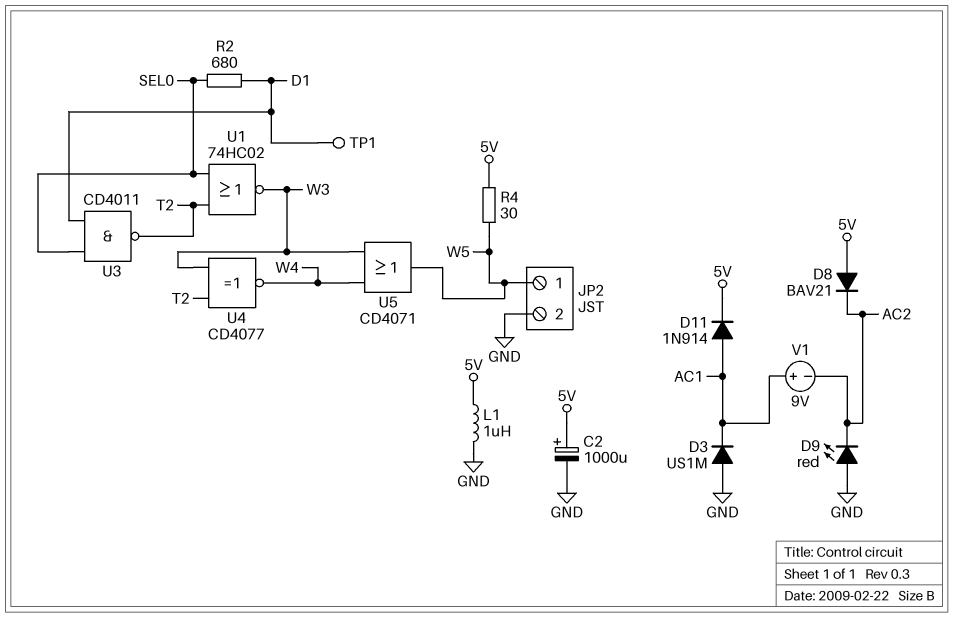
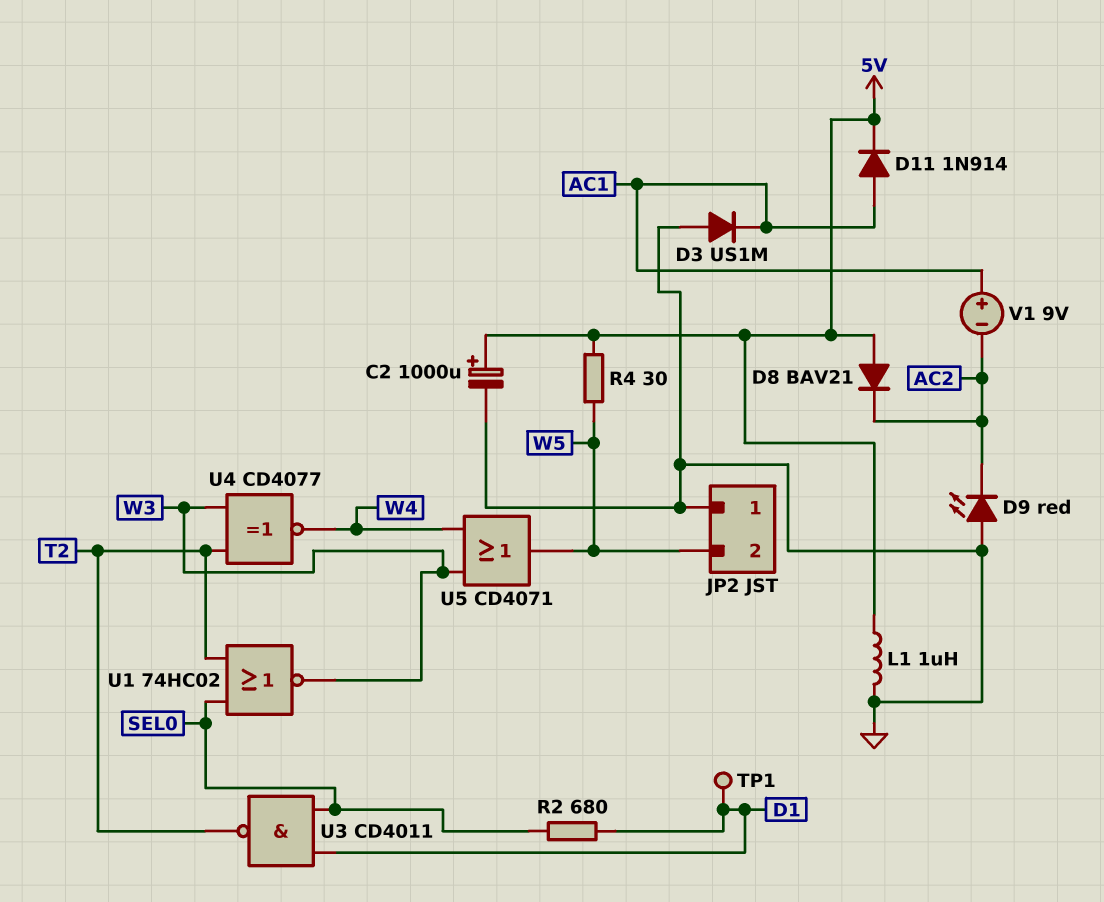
JP2 pin 1: W5 -> GND
JP2 pin 2: GND -> W5

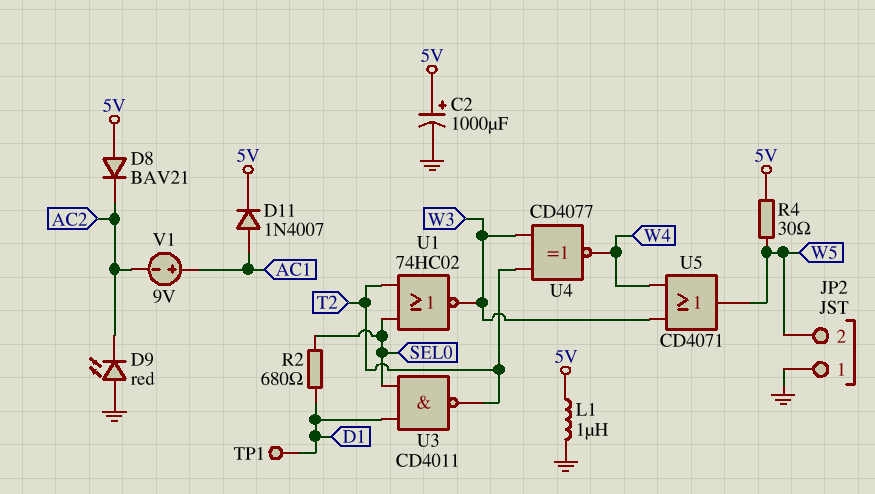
D3: diode US1M (A GND, K AC1) -> none
D11: diode 1N914 (A AC1, K 5V) -> diode 1N4007 (A AC1, K 5V)

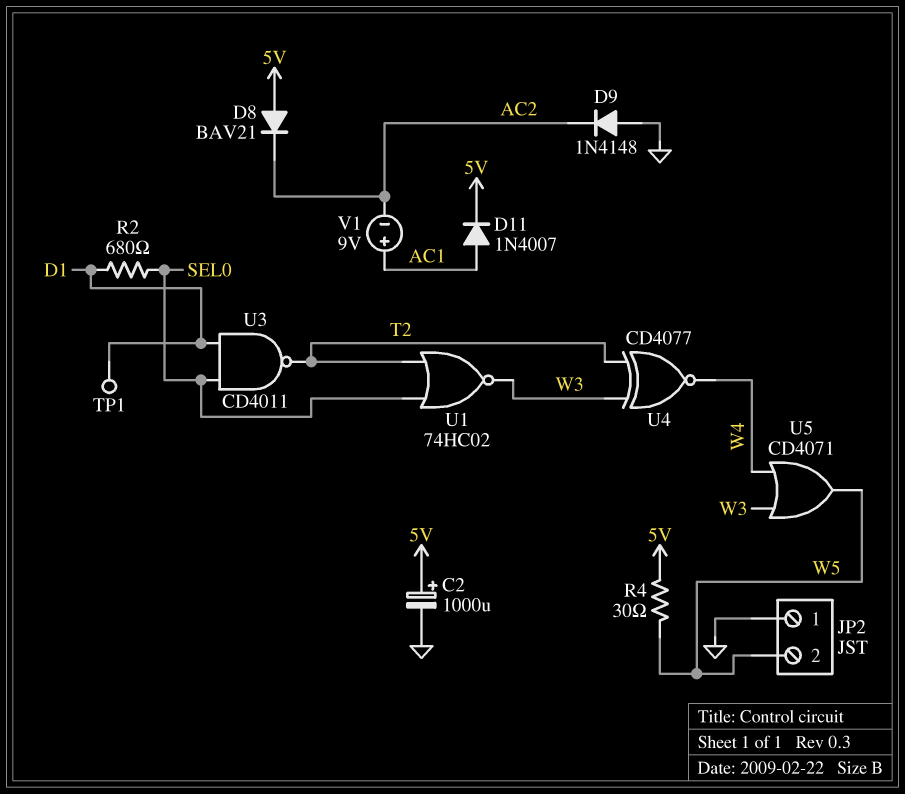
D9: LED red (A GND, K AC2) -> diode 1N4148 (A GND, K AC2)
L1: 1uH (5V, GND) -> none

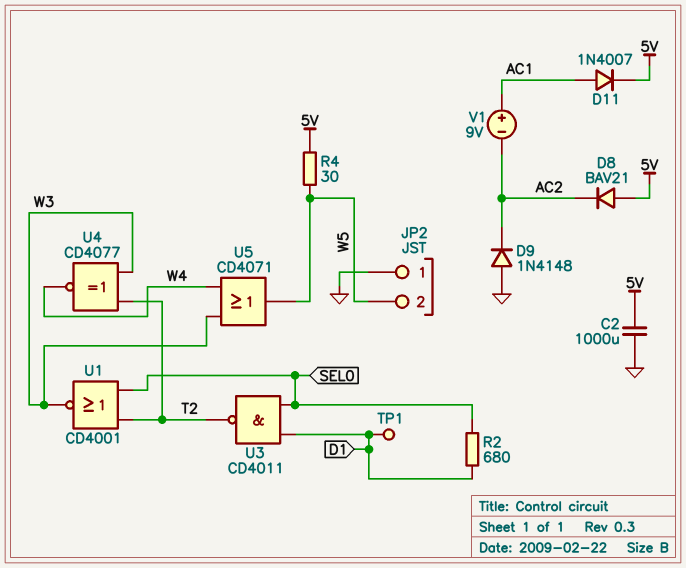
C2: 1000uF (plus 5V, minus GND) -> 1000uF (5V, GND)
U1: NOR 74HC02 (in SEL0, in T2, out W3) -> NOR CD4001 (in SEL0, in T2, out W3)

